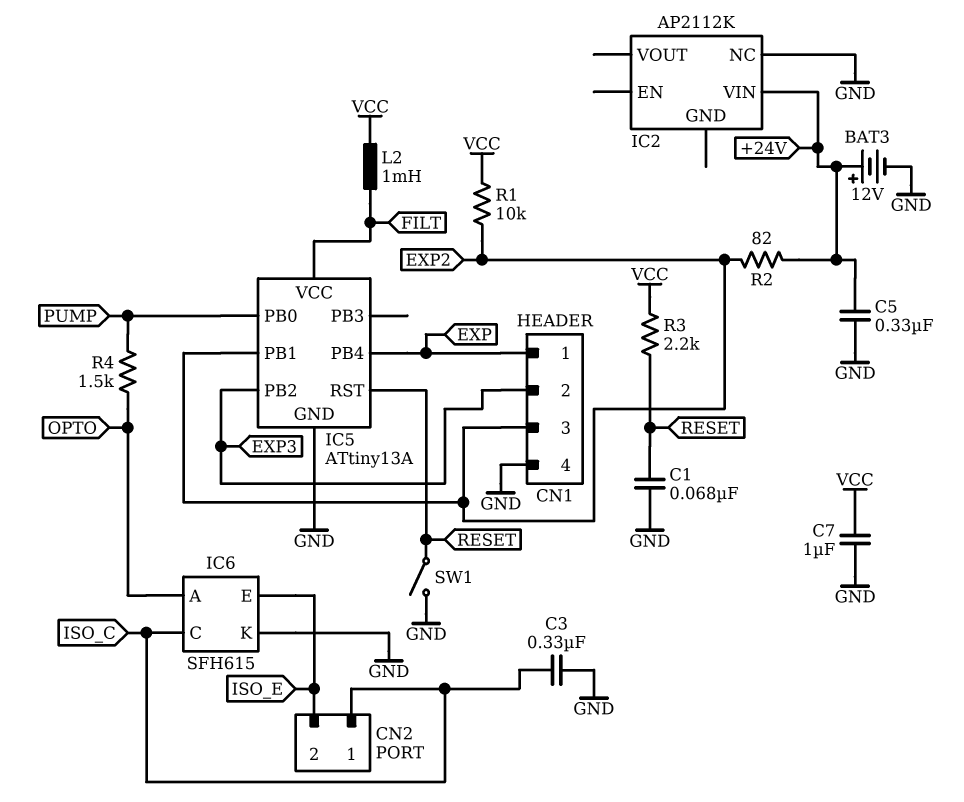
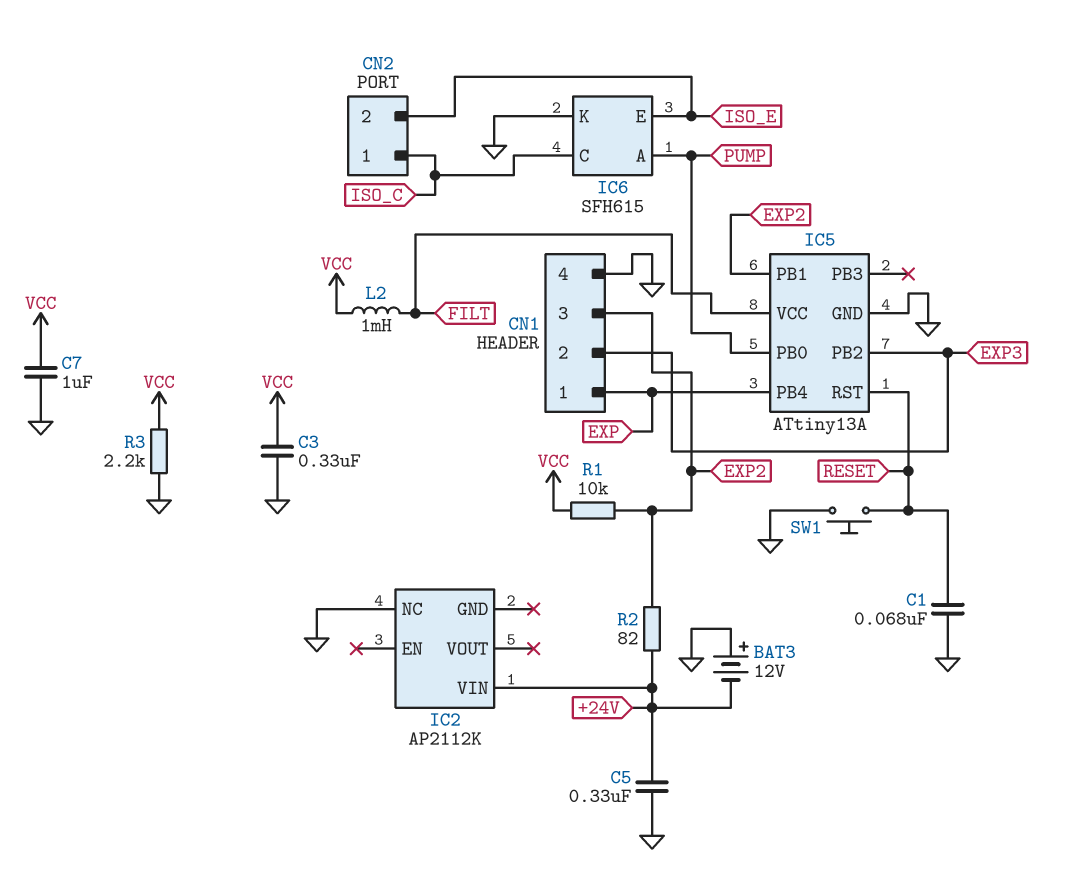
BAT3: 12V (plus +24V, minus GND) -> 12V (plus GND, minus +24V)
C3: 330nF (GND, ISO_C) -> 330nF (GND, VCC)
IC6 pin A: OPTO -> PUMP
R3: 2.2k (RESET, VCC) -> 2.2k (GND, VCC)
R4: 1.5k (OPTO, PUMP) -> none
SW1: switch (GND, RESET) -> button (GND, RESET)

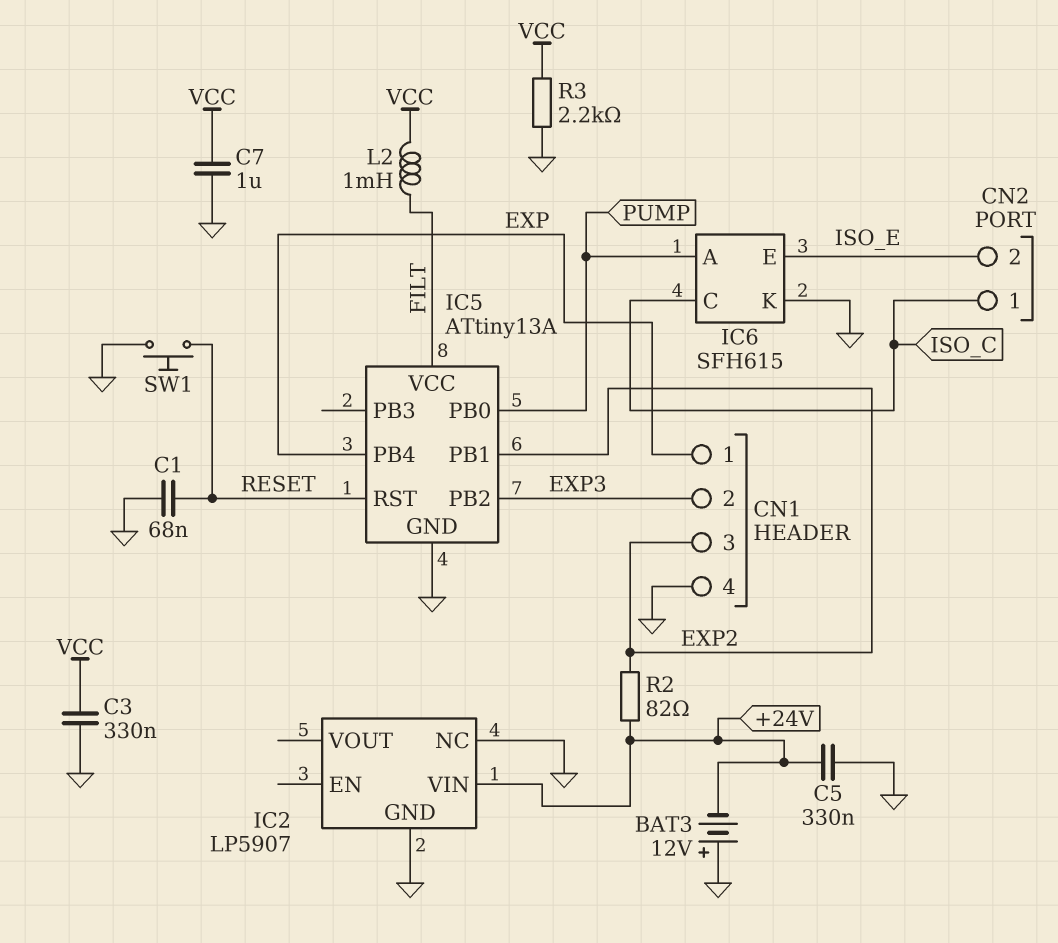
IC2: AP2112K -> LP5907
IC2 pin GND: none -> GND
R1: 10k (EXP2, VCC) -> none

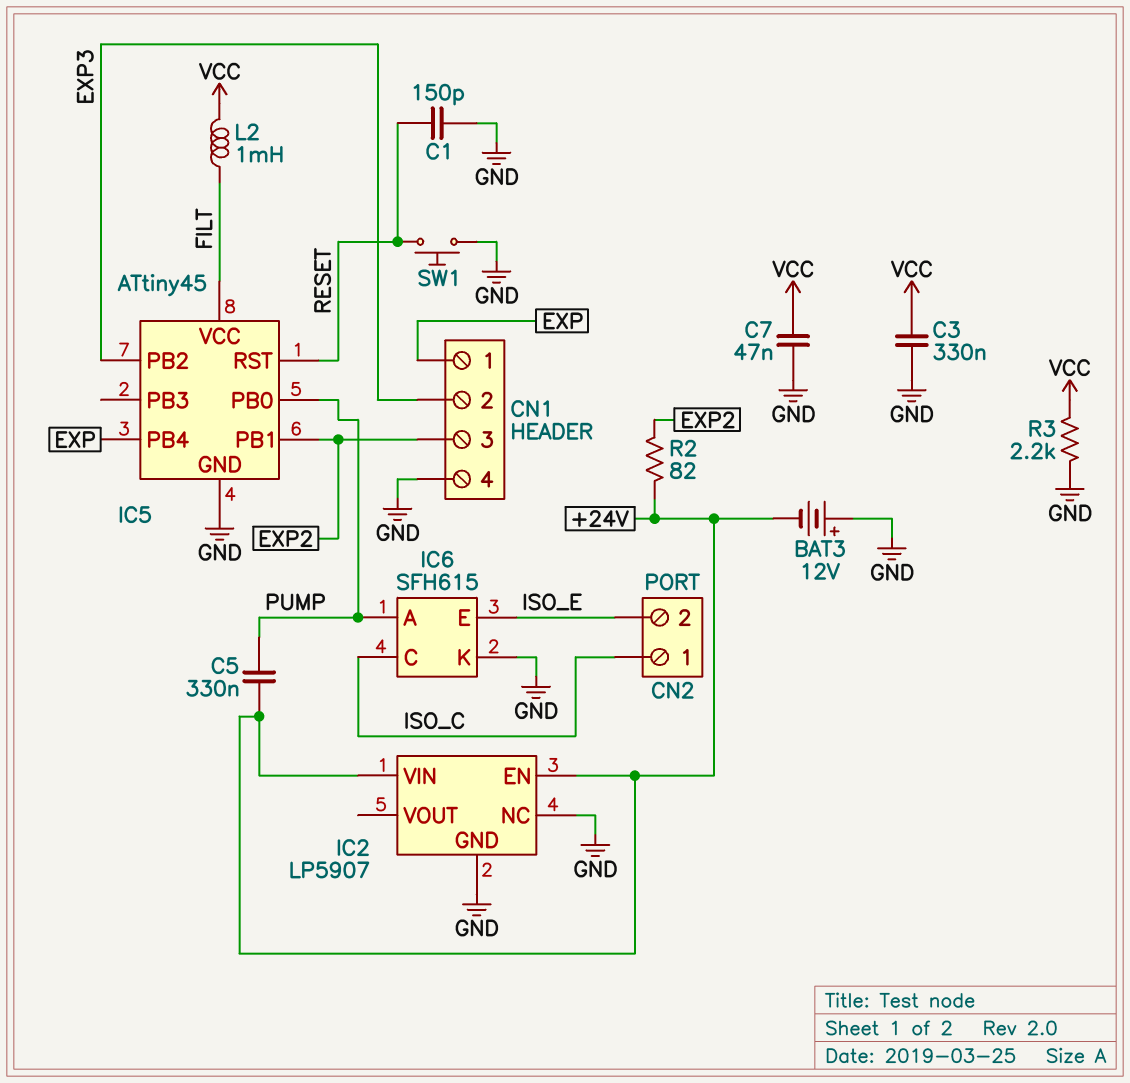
C1: 68nF (GND, RESET) -> 150pF (GND, RESET)
C5: 330nF (+24V, GND) -> 330nF (+24V, PUMP)
C7: 1uF (GND, VCC) -> 47nF (GND, VCC)
IC2 pin EN: none -> +24V
IC5: ATtiny13A -> ATtiny45

